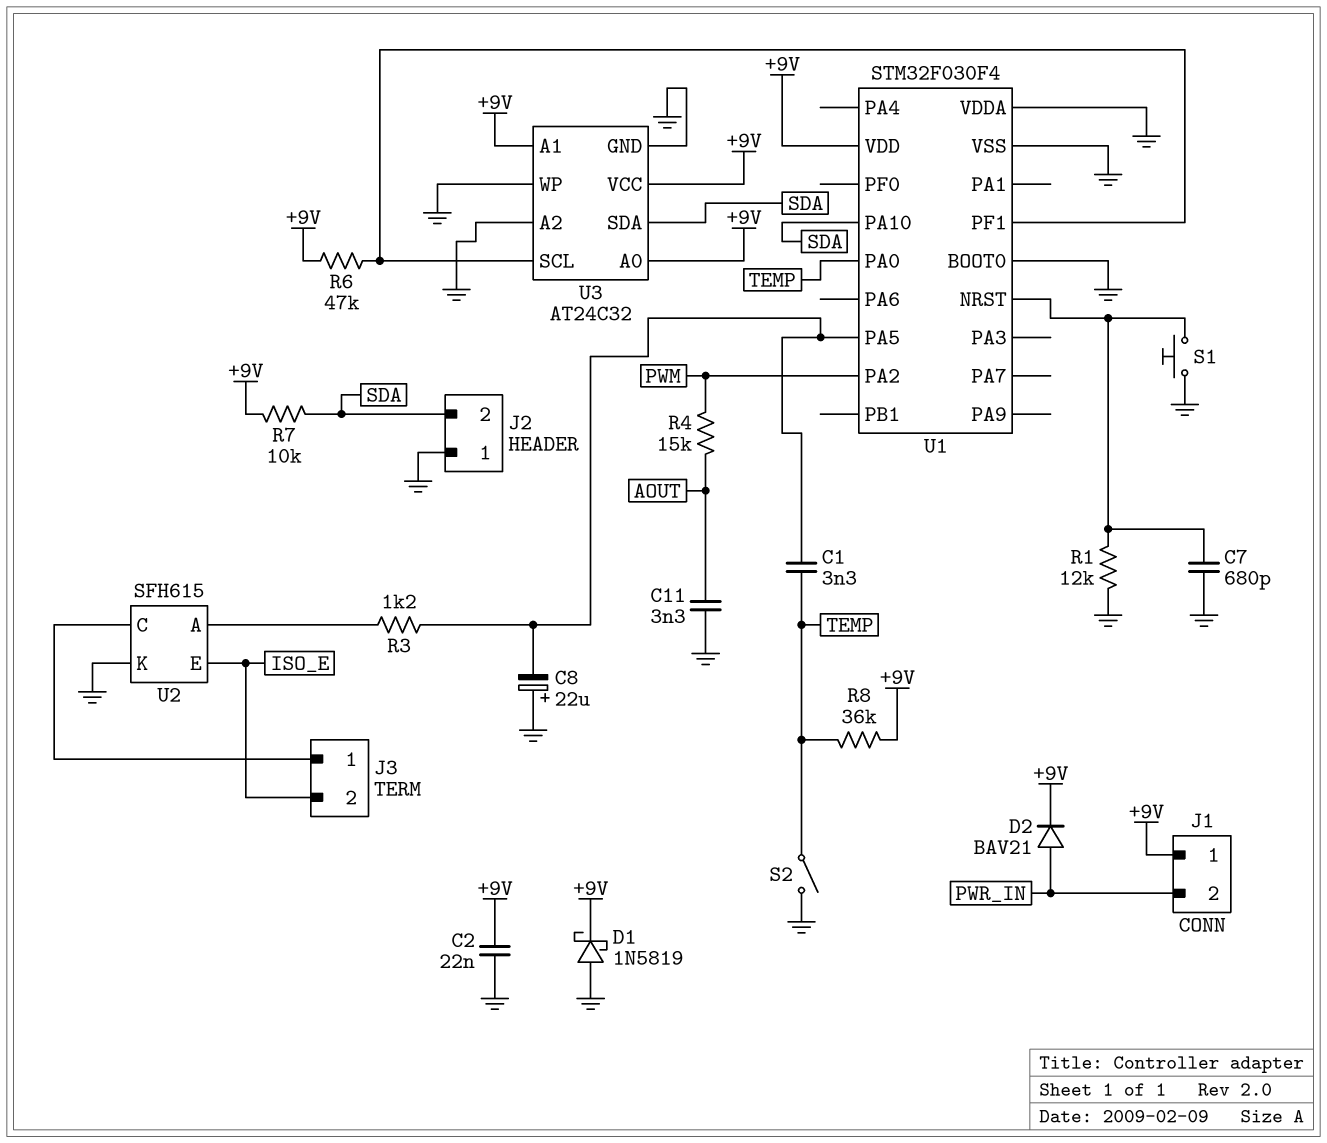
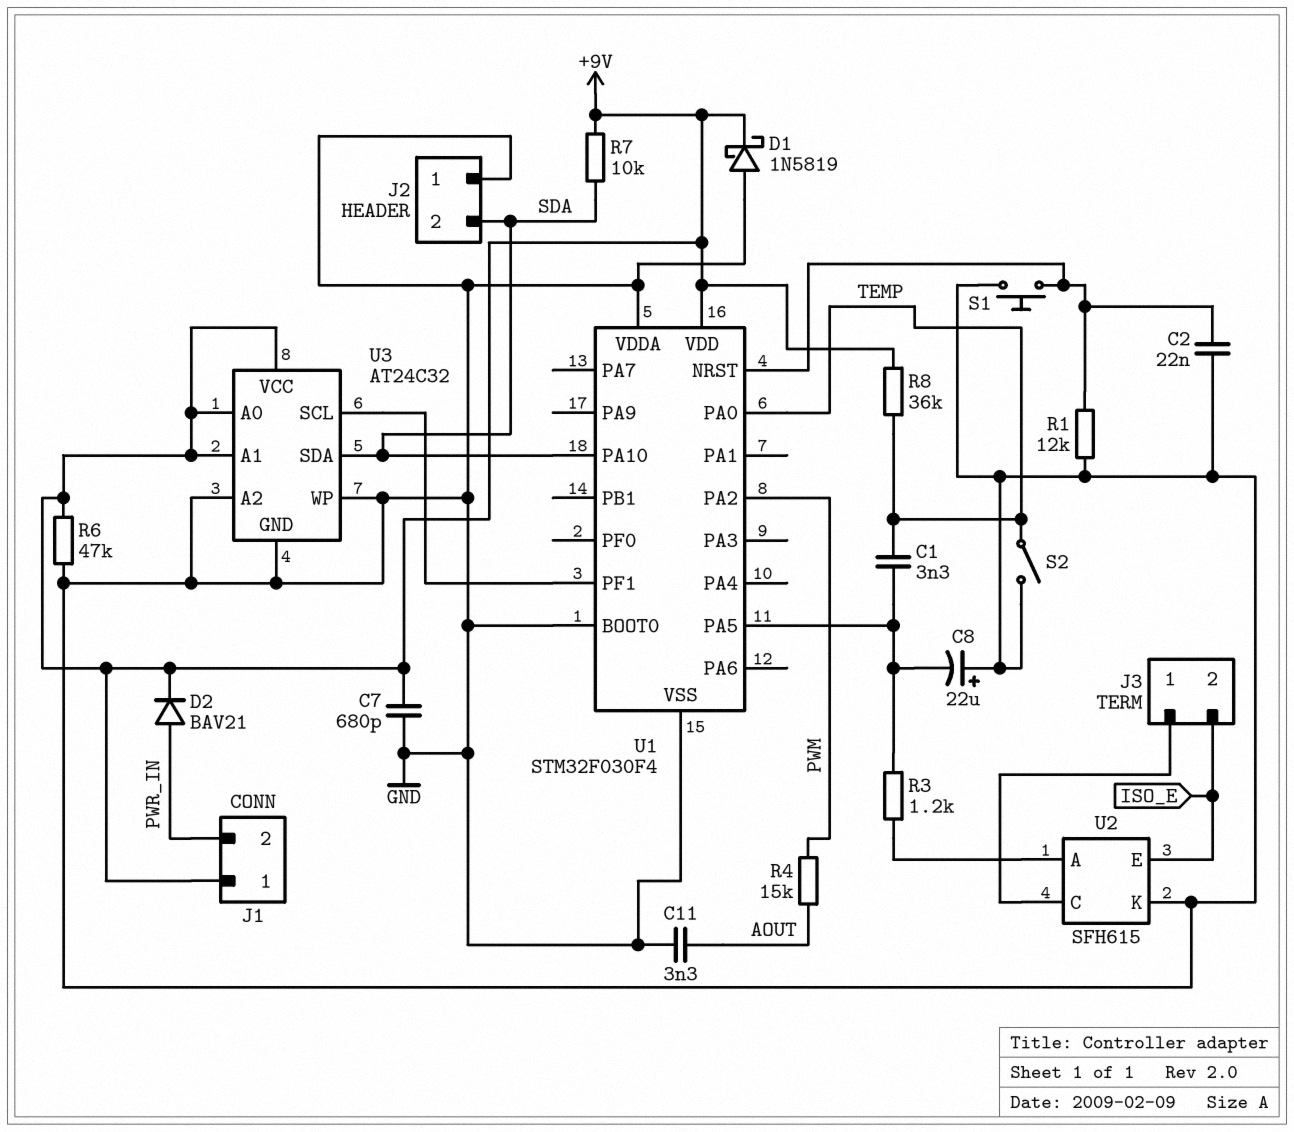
C2: 22nF (+9V, GND) -> 22nF (GND, U1/NRST)
C7: 680pF (GND, U1/NRST) -> 680pF (+9V, GND)
R6: 47k (+9V, U1/PF1) -> 47k (+9V, GND)

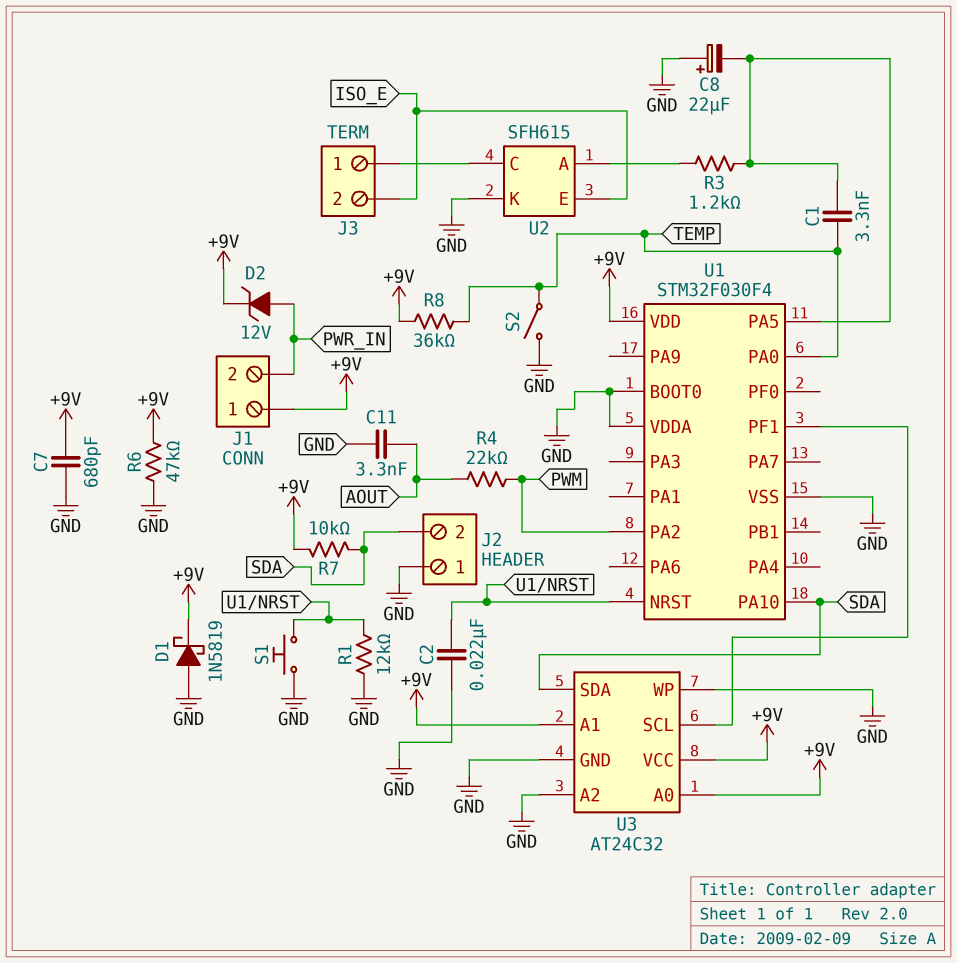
D2: diode BAV21 (A PWR_IN, K +9V) -> zener 12V (A PWR_IN, K +9V)
R4: 15k (AOUT, PWM) -> 22k (AOUT, PWM)

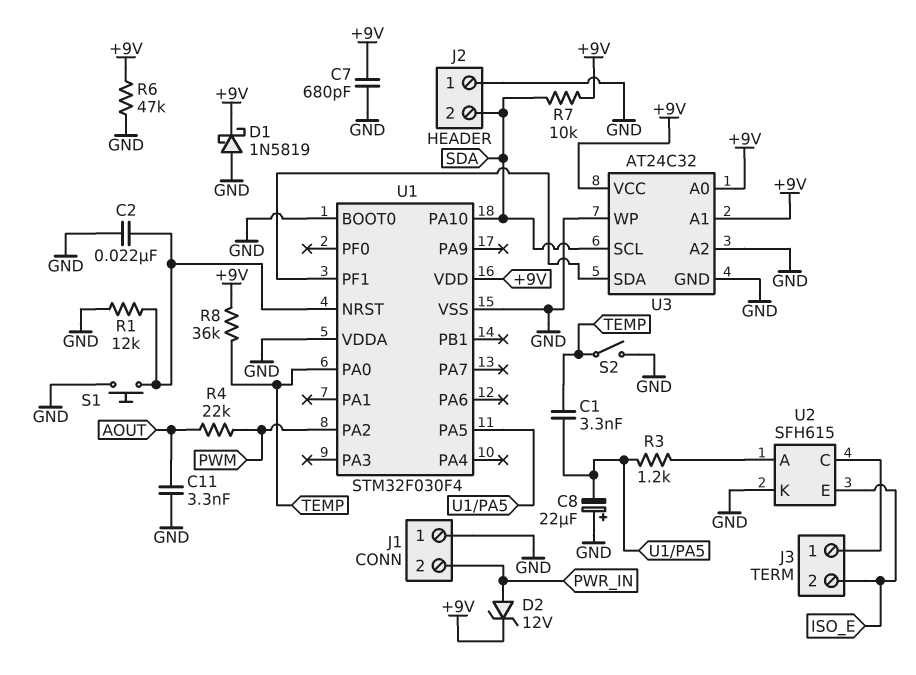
J1 pin 1: +9V -> GND
U3 pin SCL: U1/PF1 -> SDA
U3 pin SDA: SDA -> U1/PF1

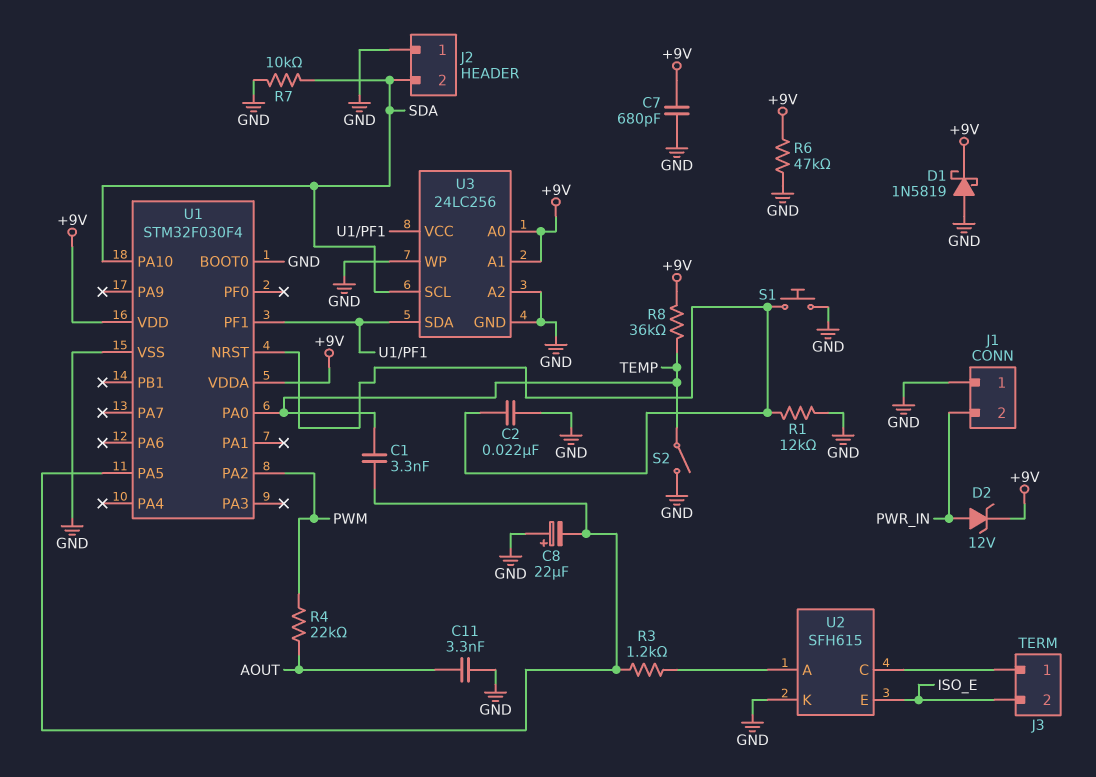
R7: 10k (+9V, SDA) -> 10k (GND, SDA)
U1 pin VDDA: GND -> +9V
U3: AT24C32 -> 24LC256
U3 pin VCC: +9V -> U1/PF1

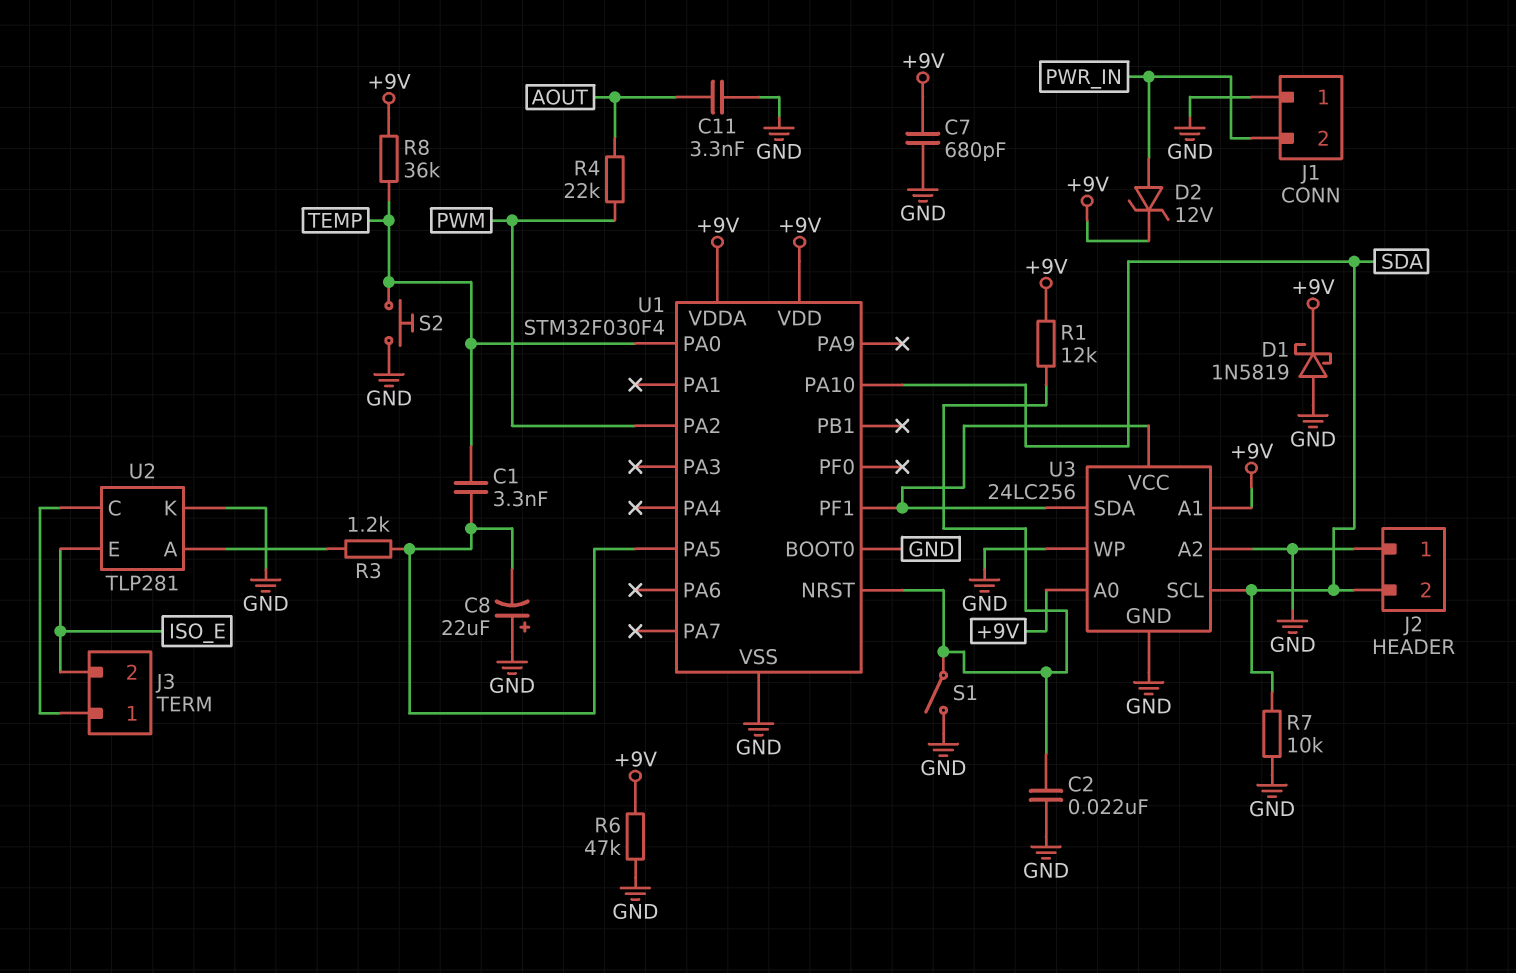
R1: 12k (GND, U1/NRST) -> 12k (+9V, U1/NRST)
S1: button (GND, U1/NRST) -> switch (GND, U1/NRST)
S2: switch (GND, TEMP) -> button (GND, TEMP)
U2: SFH615 -> TLP281

